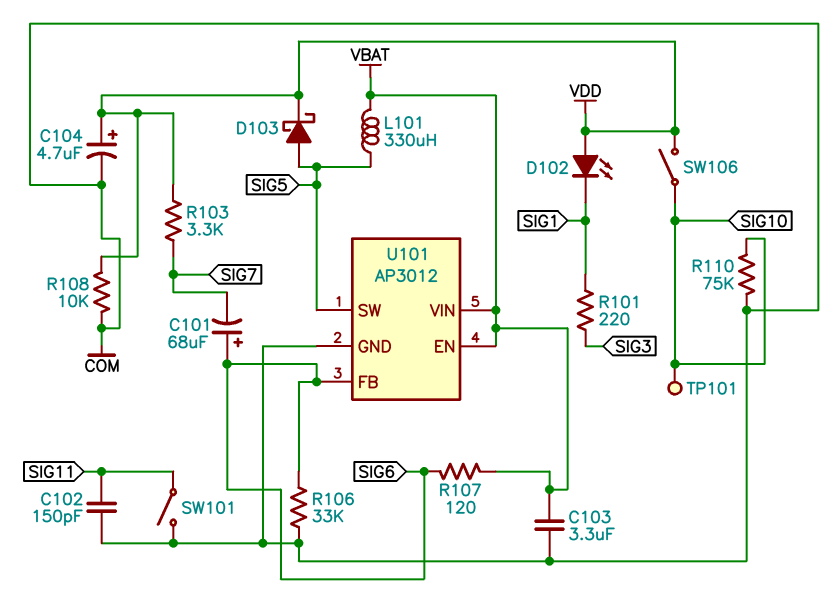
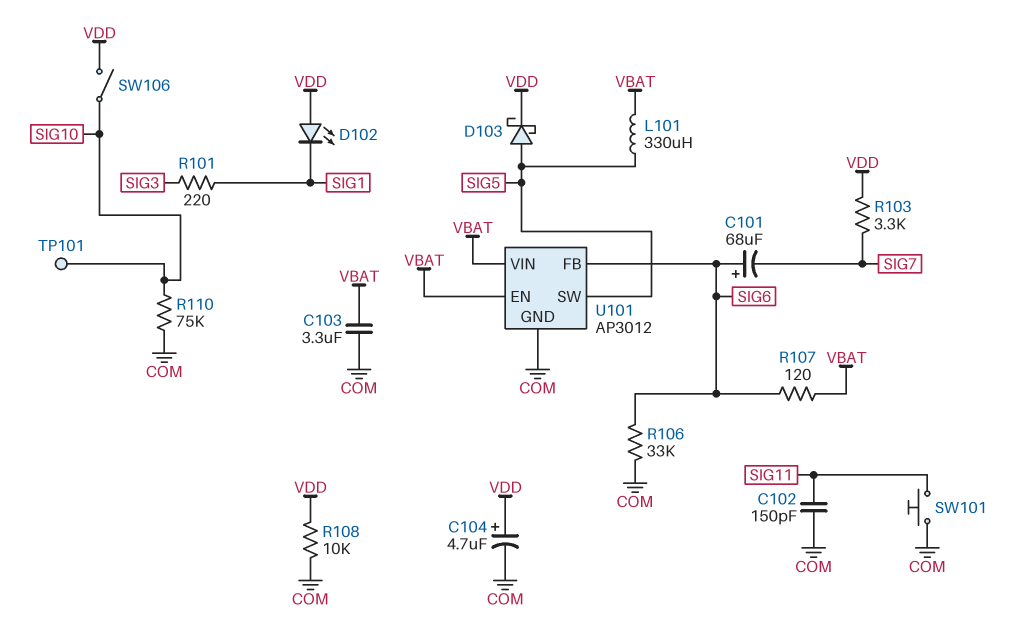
SW101: switch (COM, SIG11) -> button (COM, SIG11)

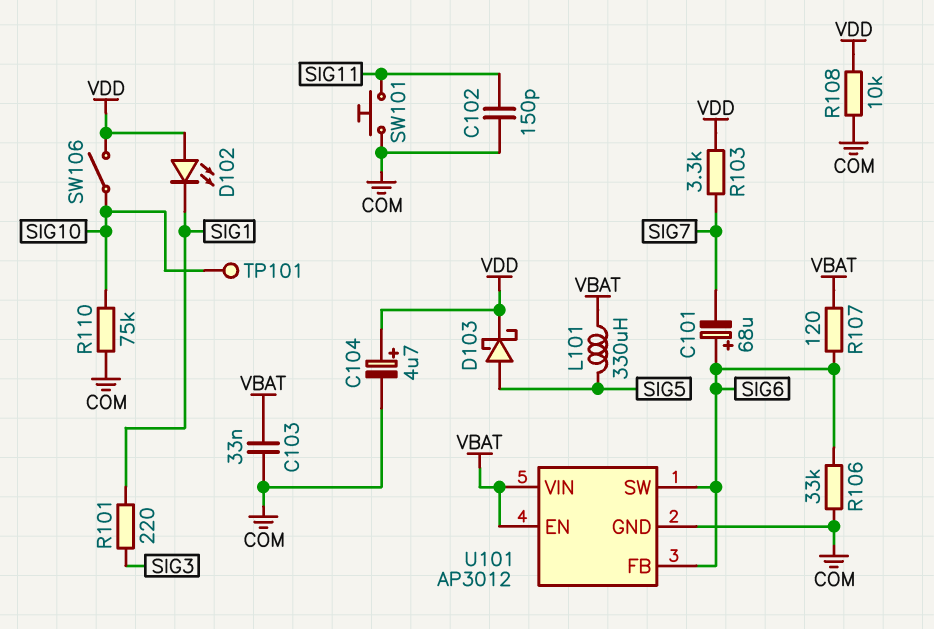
C103: 3.3uF (COM, VBAT) -> 33nF (COM, VBAT)
U101 pin SW: SIG5 -> SIG6

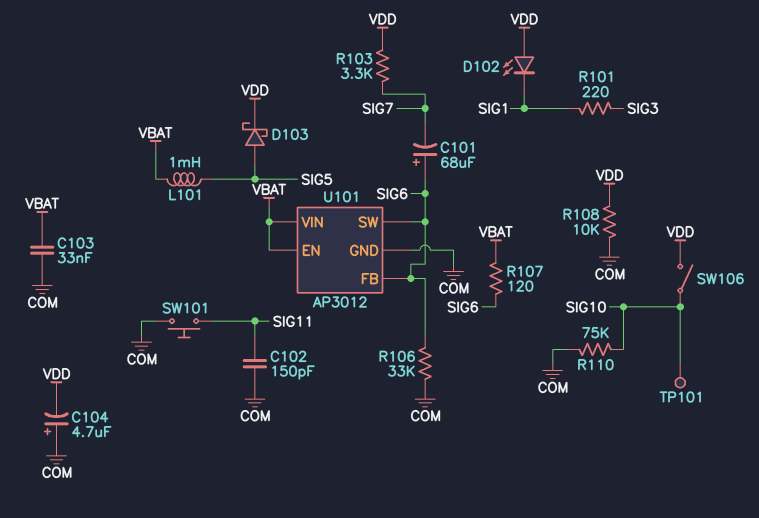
C104: 4.7uF (plus VDD, minus COM) -> 4.7uF (plus COM, minus VDD)
L101: 330uH (SIG5, VBAT) -> 1mH (SIG5, VBAT)

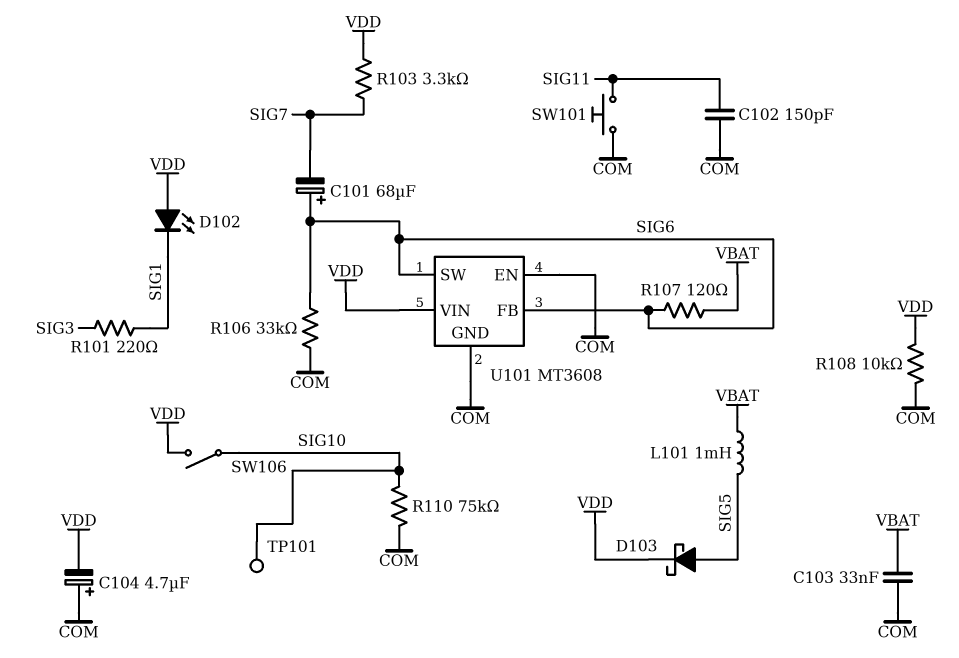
U101: AP3012 -> MT3608
U101 pin EN: VBAT -> COM
U101 pin VIN: VBAT -> VDD

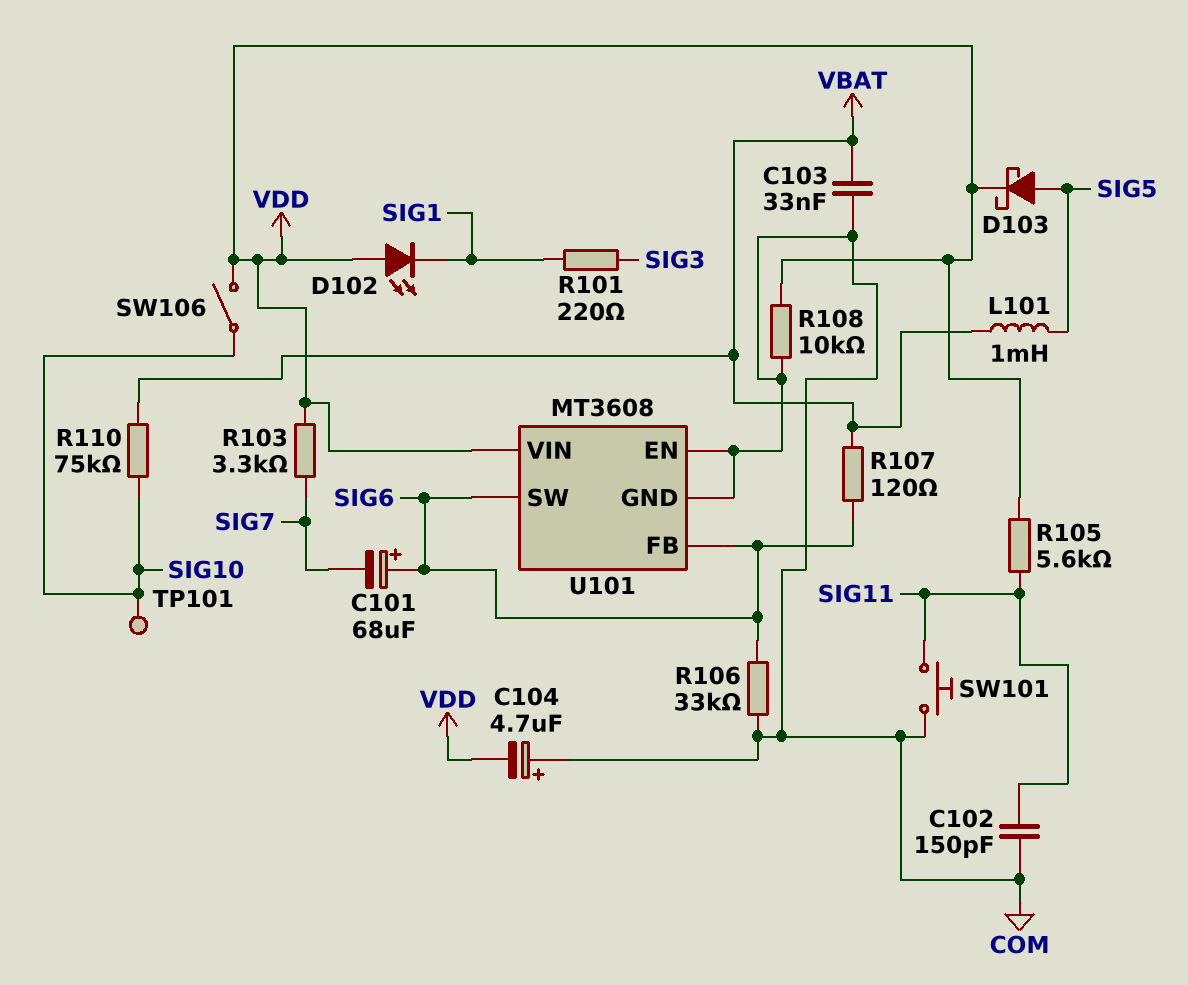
R105: none -> 5.6k (SIG11, VDD)
R110: 75k (COM, SIG10) -> 75k (SIG10, VBAT)

